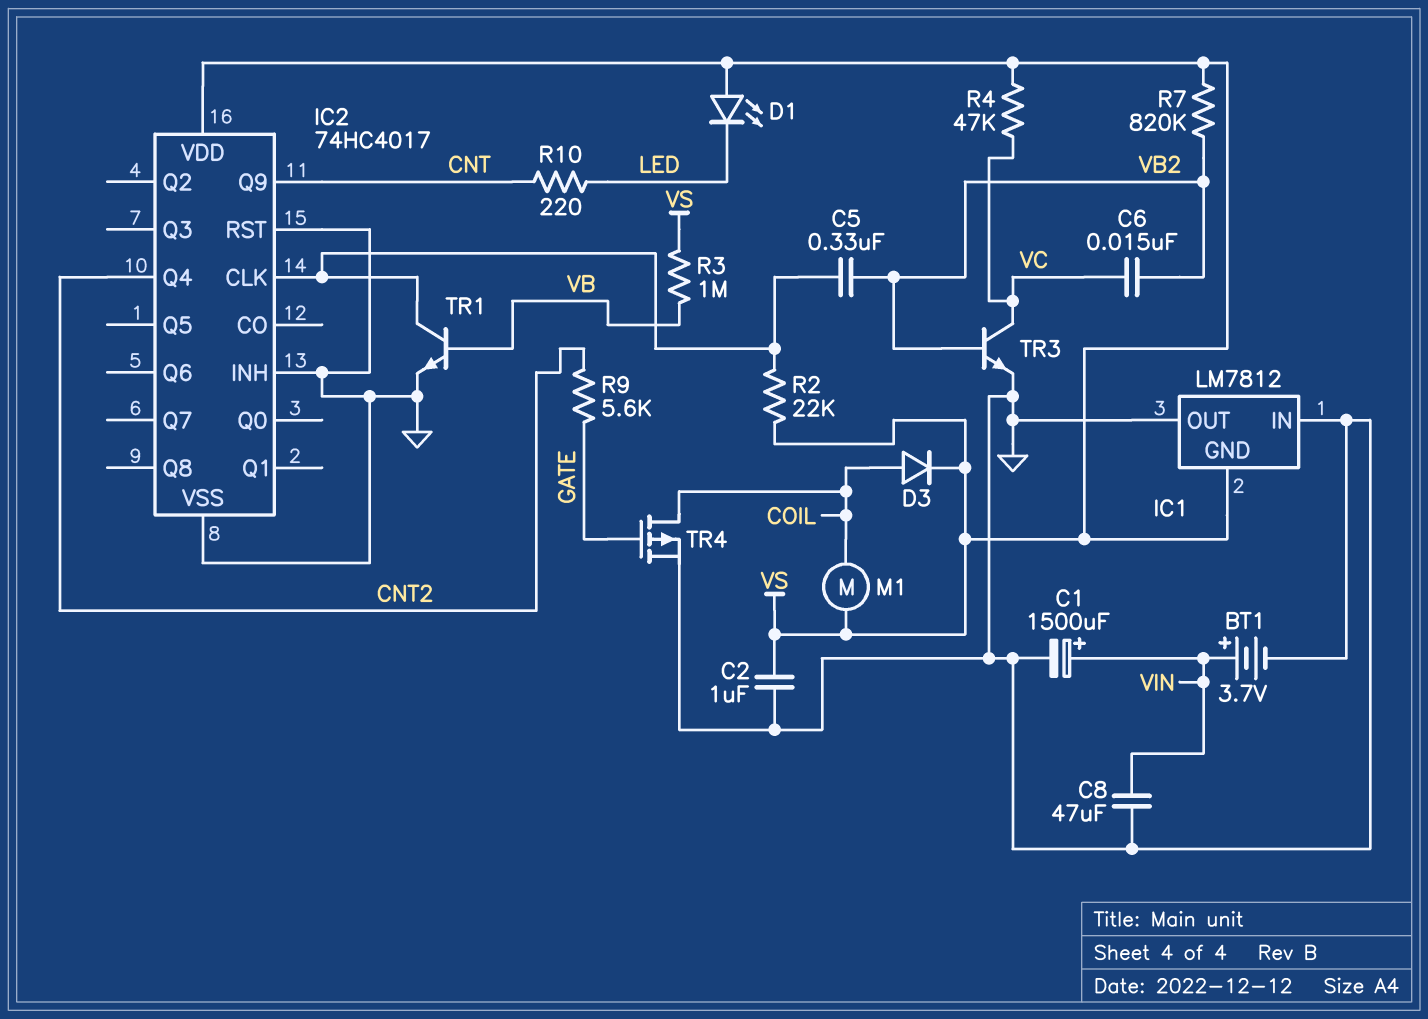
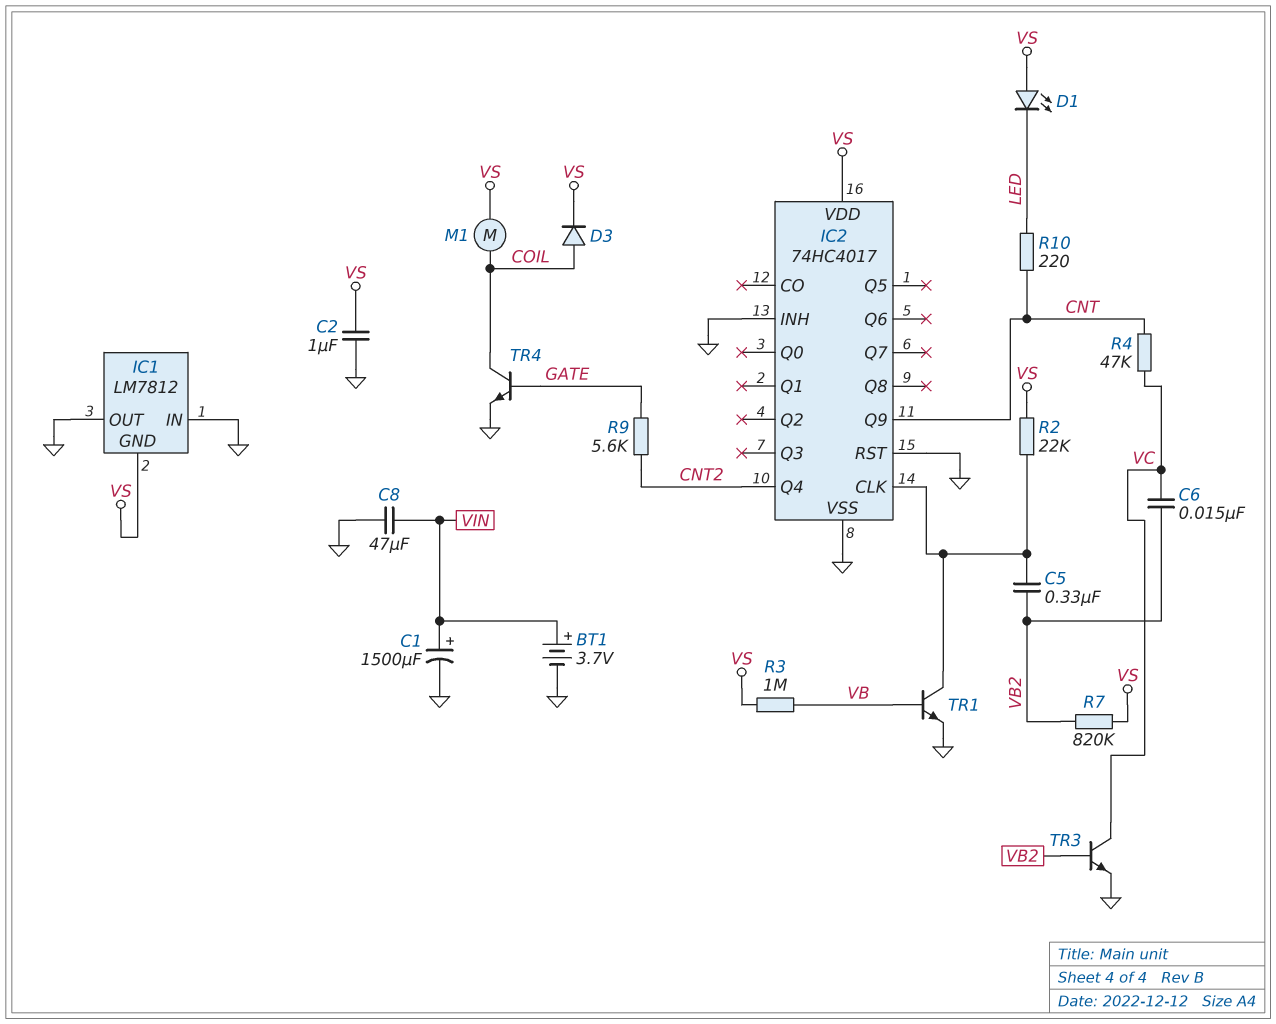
R4: 47k (VC, VS) -> 47k (CNT, VC)
TR4: PMOS (G GATE, D COIL, S GND) -> NPN (B GATE, C COIL, E GND)

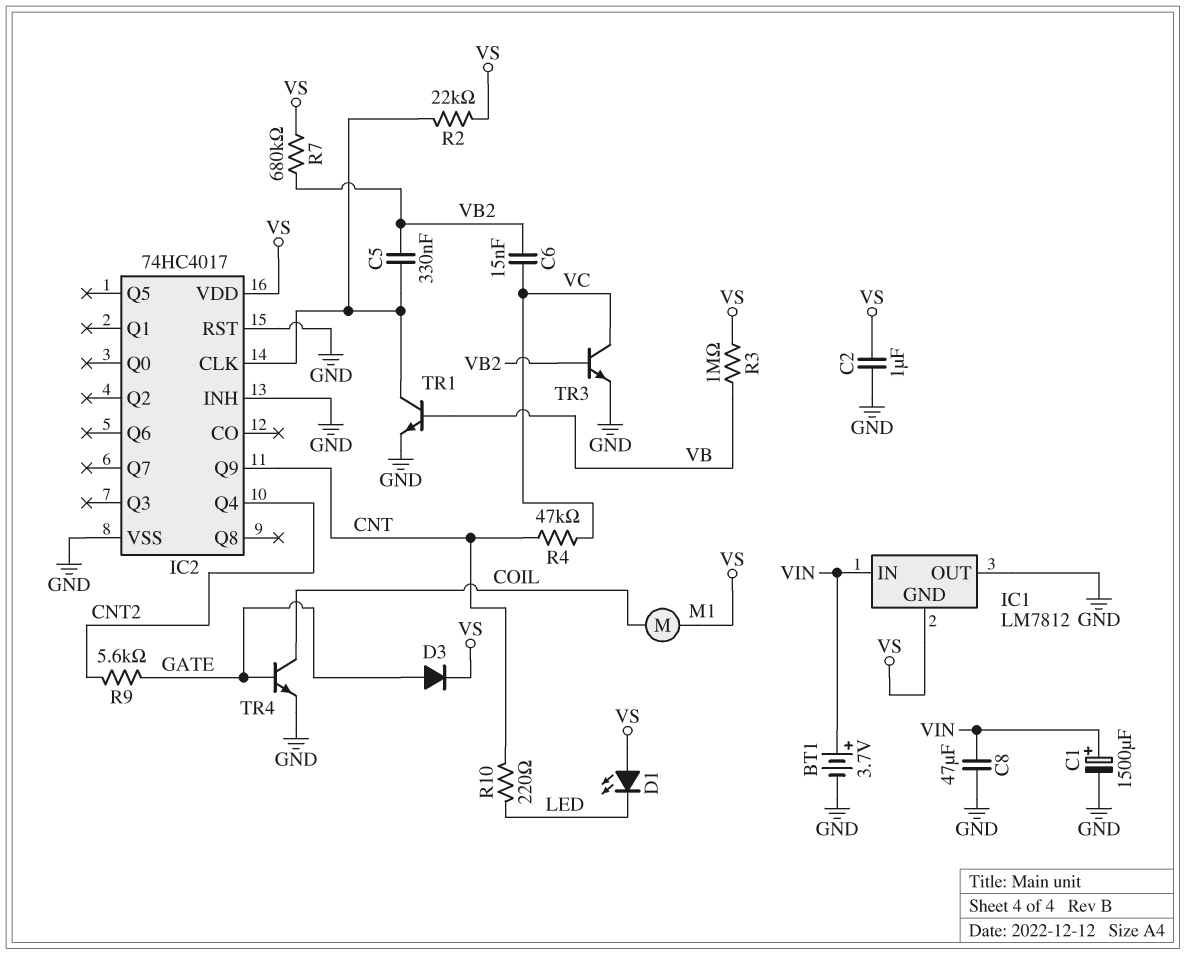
D3: diode (A COIL, K VS) -> diode (A GATE, K VS)
IC1 pin IN: GND -> VIN
R7: 820k (VB2, VS) -> 680k (VB2, VS)

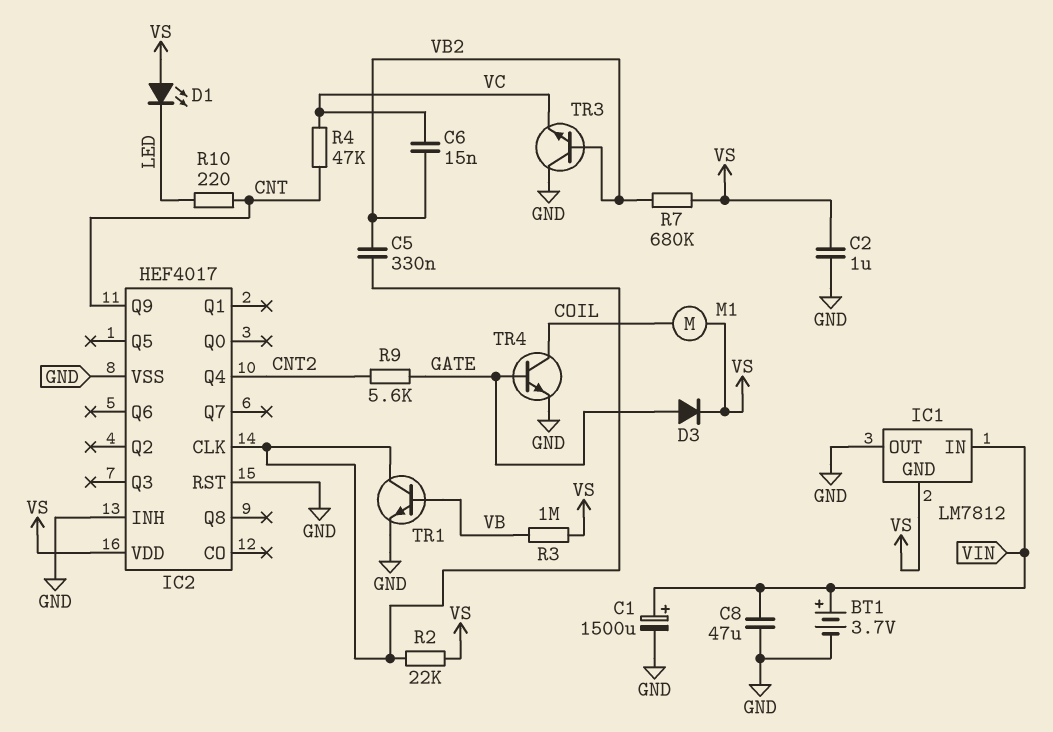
IC2: 74HC4017 -> HEF4017
TR3: NPN (B VB2, C VC, E GND) -> NPN (B VB2, C GND, E VC)

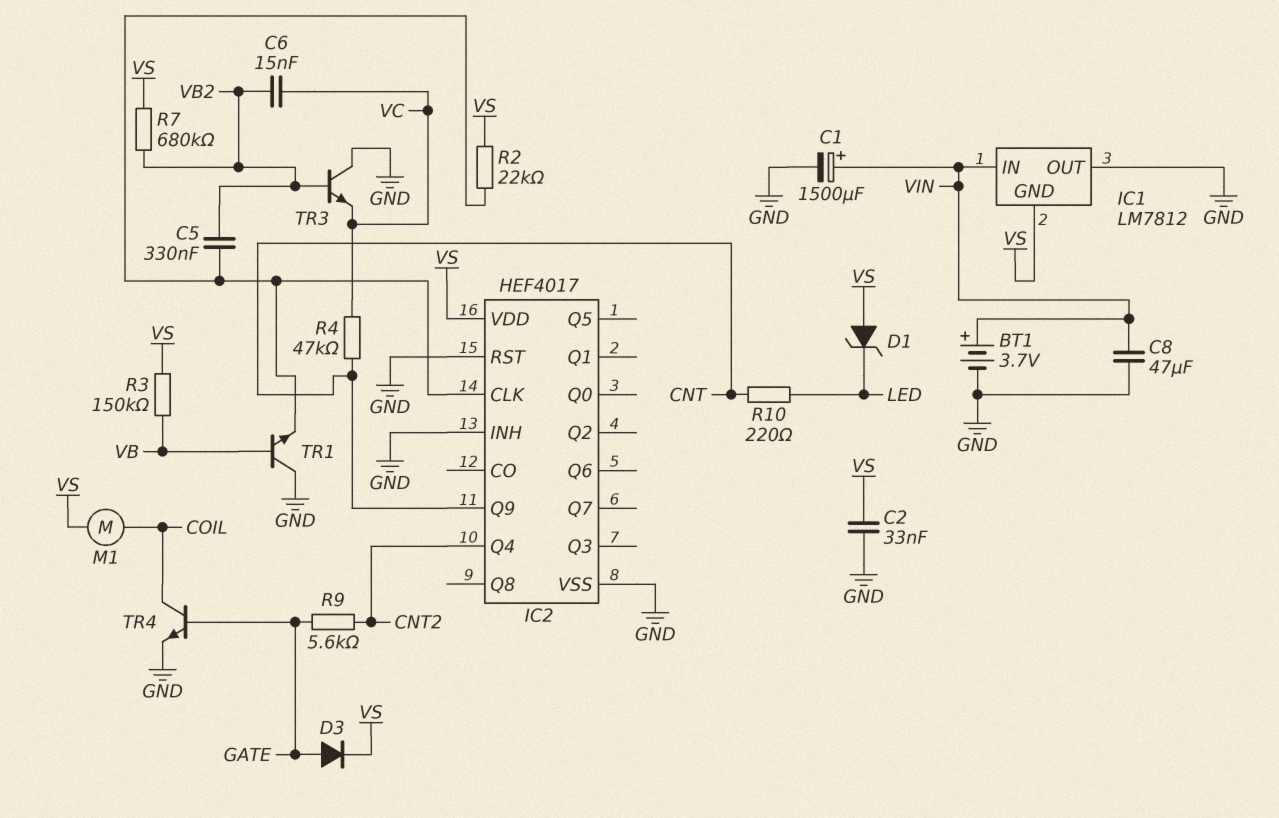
C2: 1uF (GND, VS) -> 33nF (GND, VS)
D1: LED (A VS, K LED) -> zener (A VS, K LED)
R3: 1M (VB, VS) -> 150k (VB, VS)
TR1: NPN (B VB, C IC2/CLK, E GND) -> NPN (B VB, C GND, E IC2/CLK)

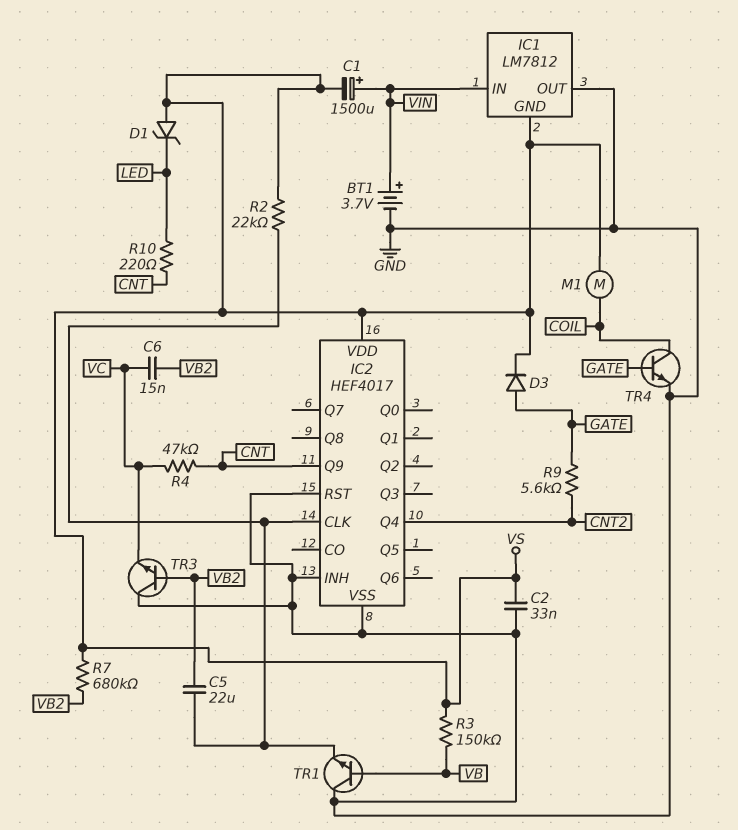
C1: 1500uF (plus VIN, minus GND) -> 1500uF (plus VIN, minus VS)
C5: 330nF (IC2/CLK, VB2) -> 22uF (IC2/CLK, VB2)
C8: 47uF (GND, VIN) -> none

